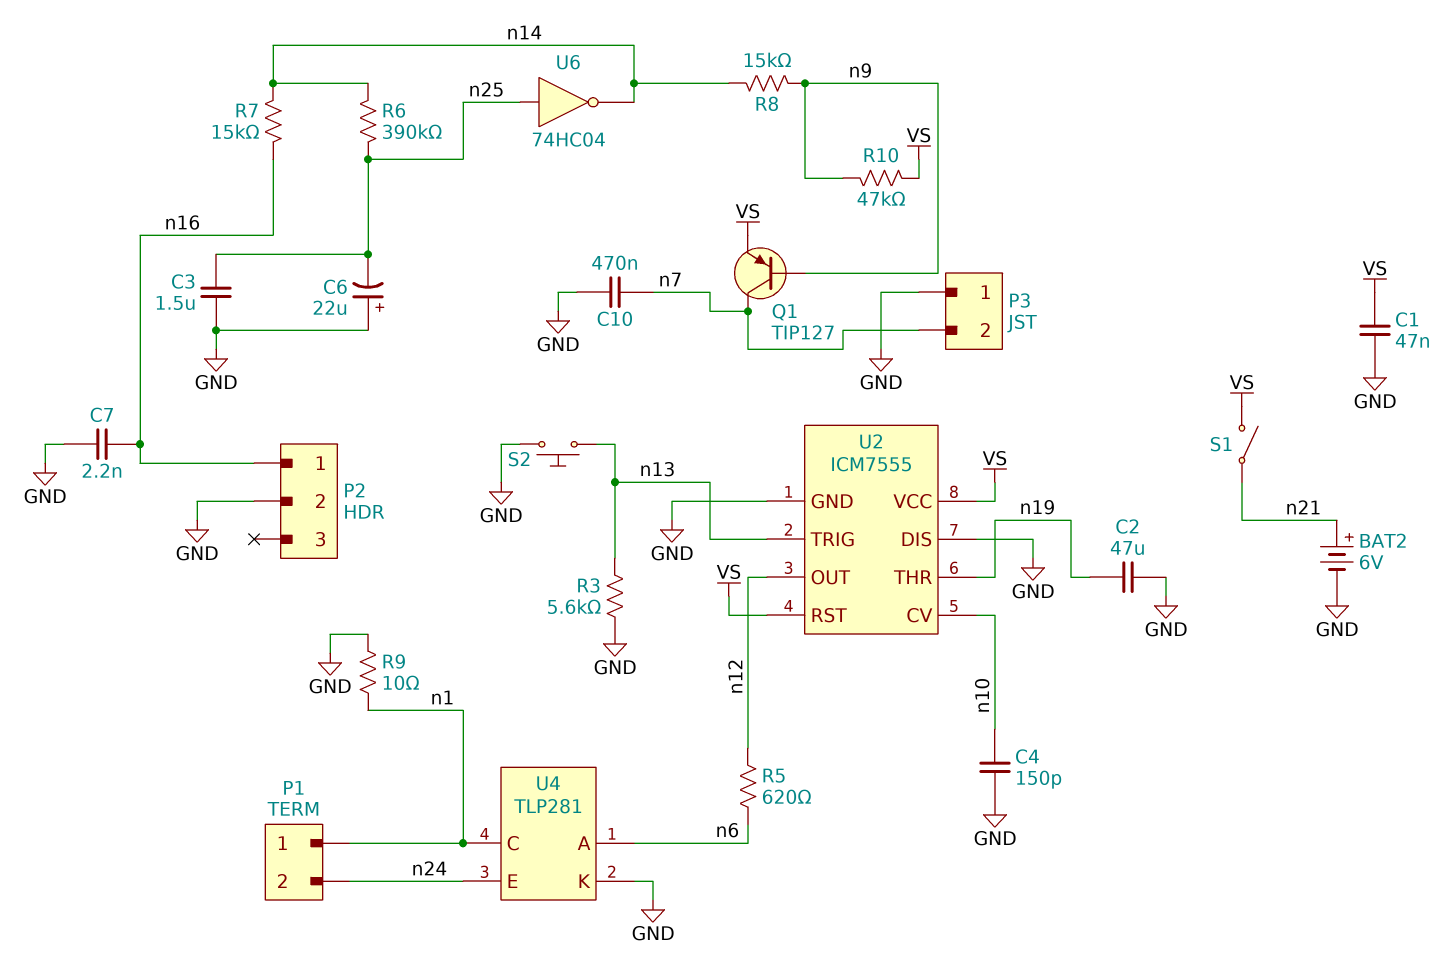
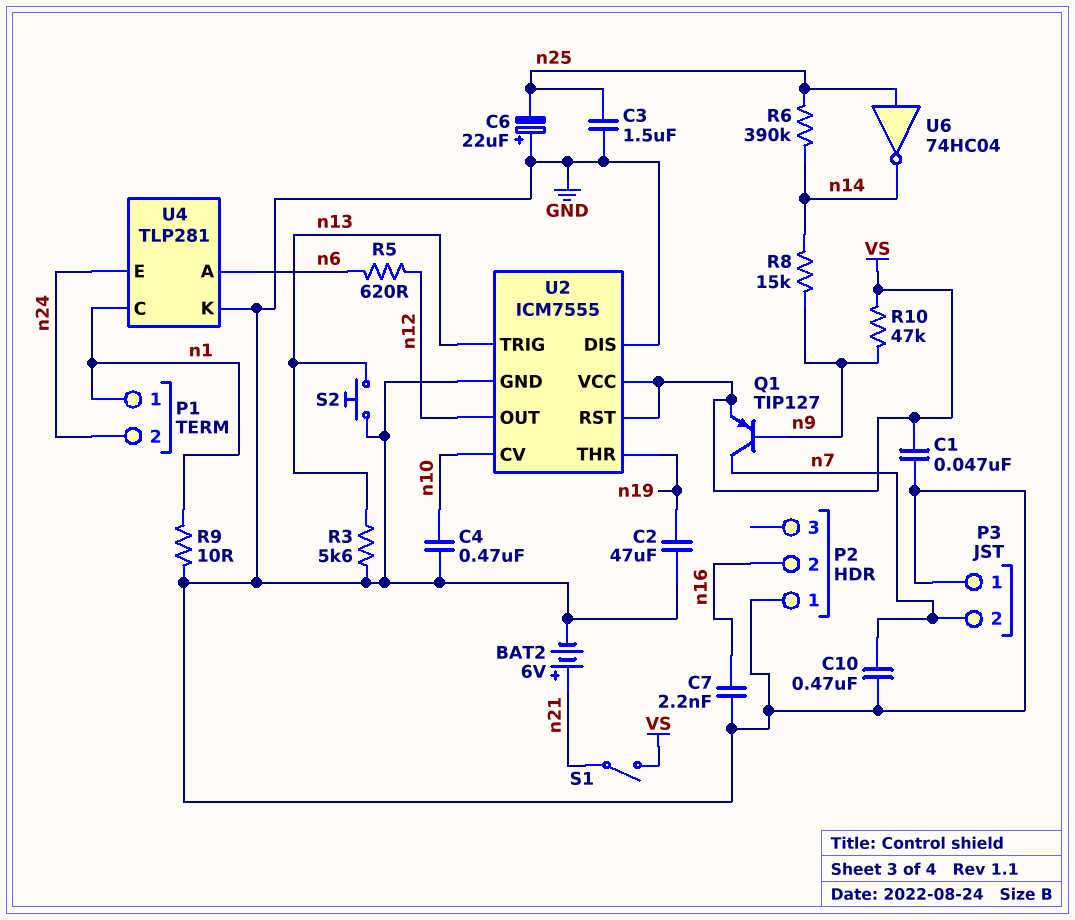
C4: 150pF (GND, n10) -> 470nF (GND, n10)
P2 pin 1: n16 -> GND
P2 pin 2: GND -> n16
R7: 15k (n14, n16) -> none

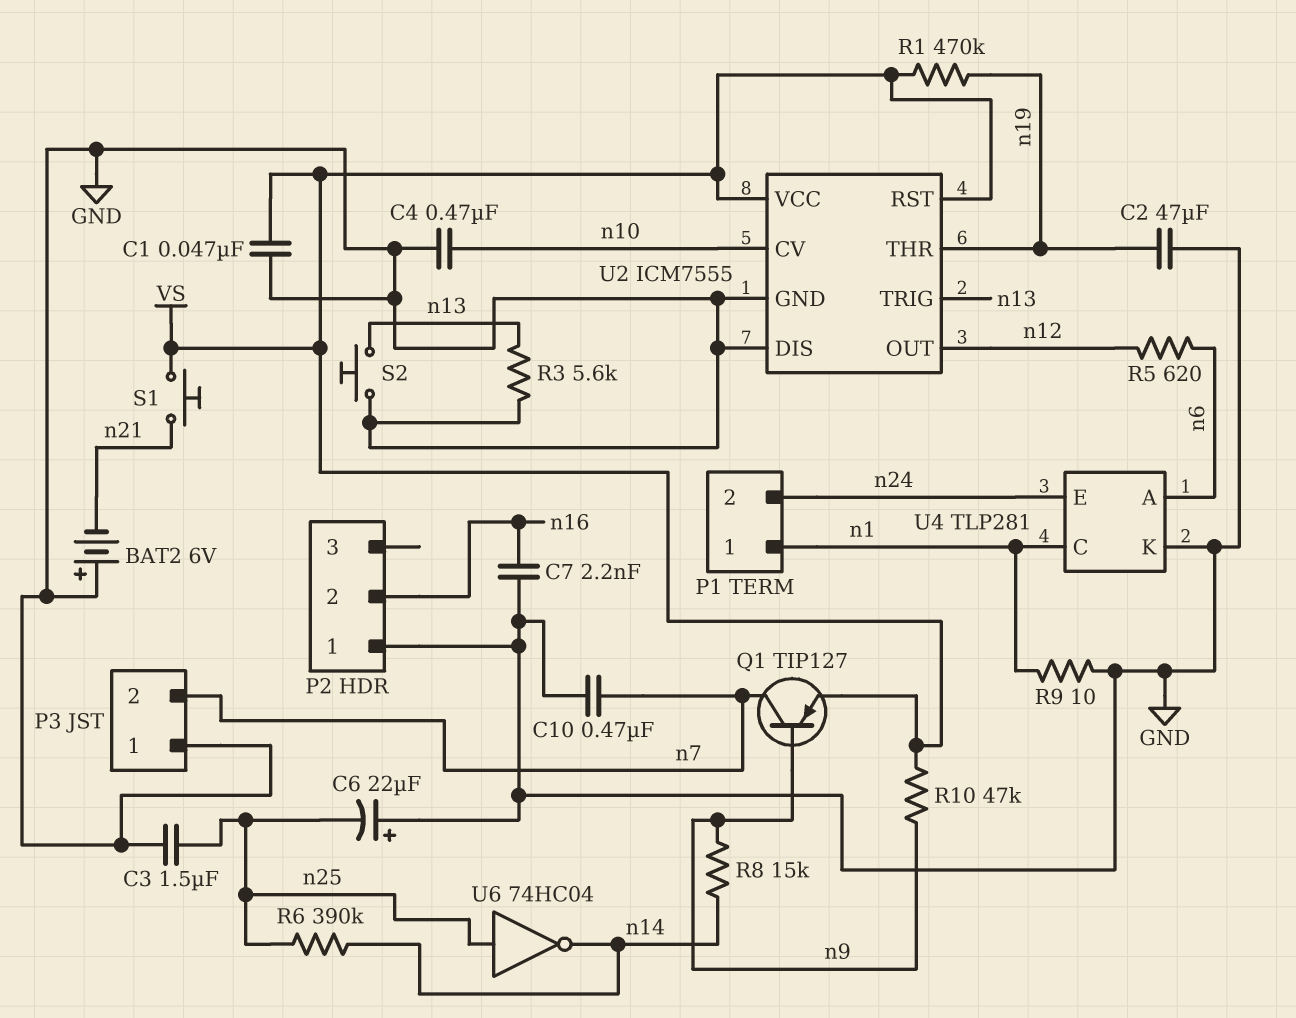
BAT2: 6V (plus n21, minus GND) -> 6V (plus GND, minus n21)
R1: none -> 470k (VS, n19)
S1: switch (VS, n21) -> button (VS, n21)

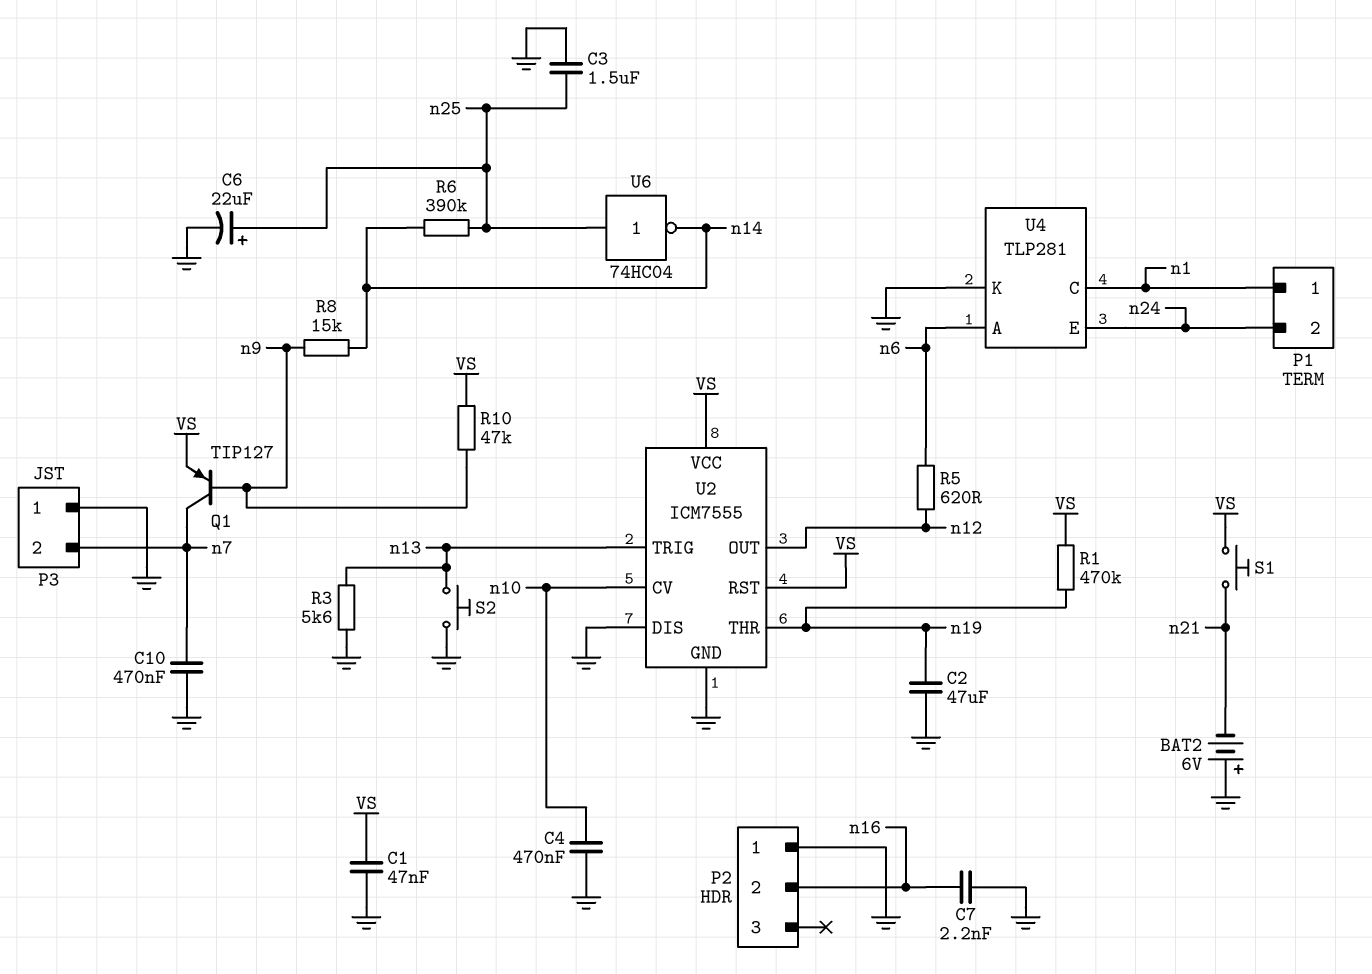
C6: 22uF (plus GND, minus n25) -> 22uF (plus n25, minus GND)
R9: 10 (GND, n1) -> none

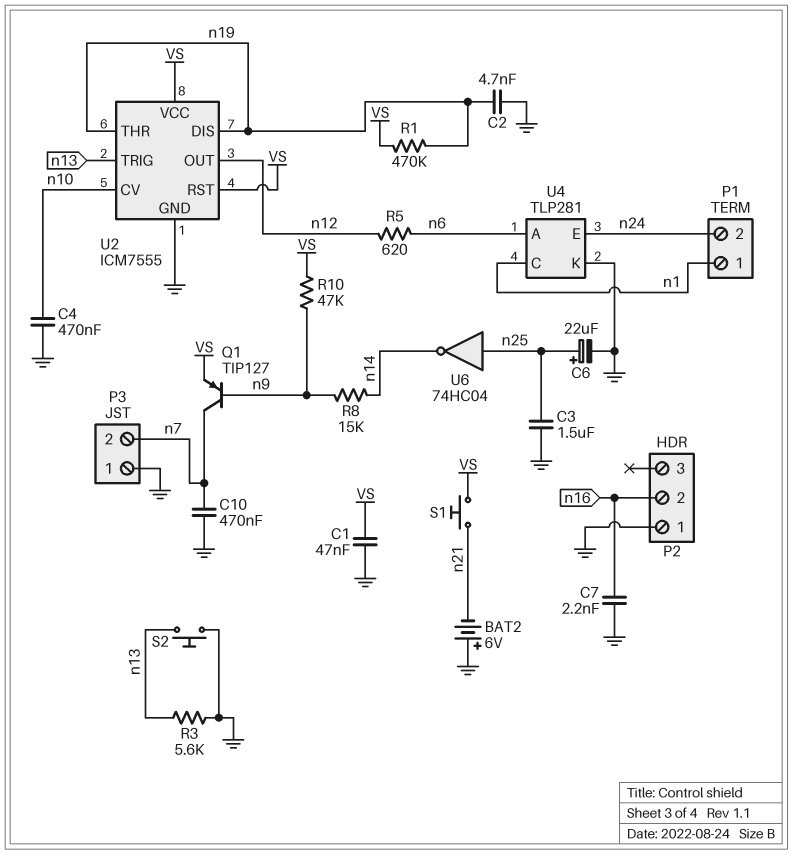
C2: 47uF (GND, n19) -> 4.7nF (GND, n19)
R6: 390k (n14, n25) -> none
U2 pin DIS: GND -> n19

